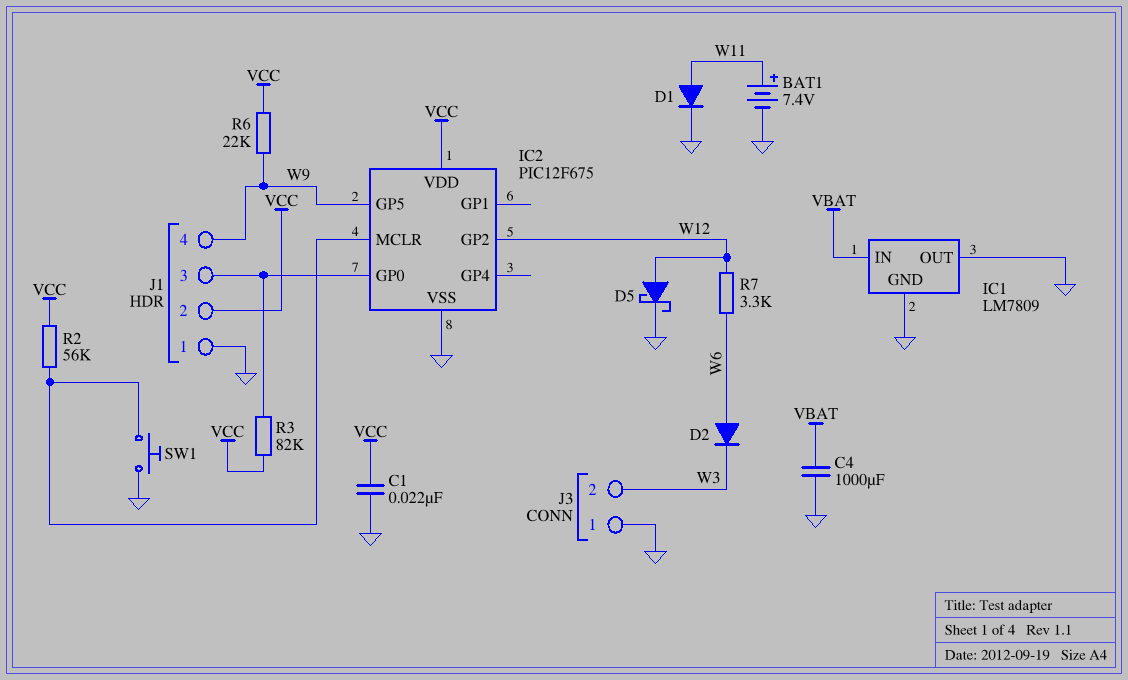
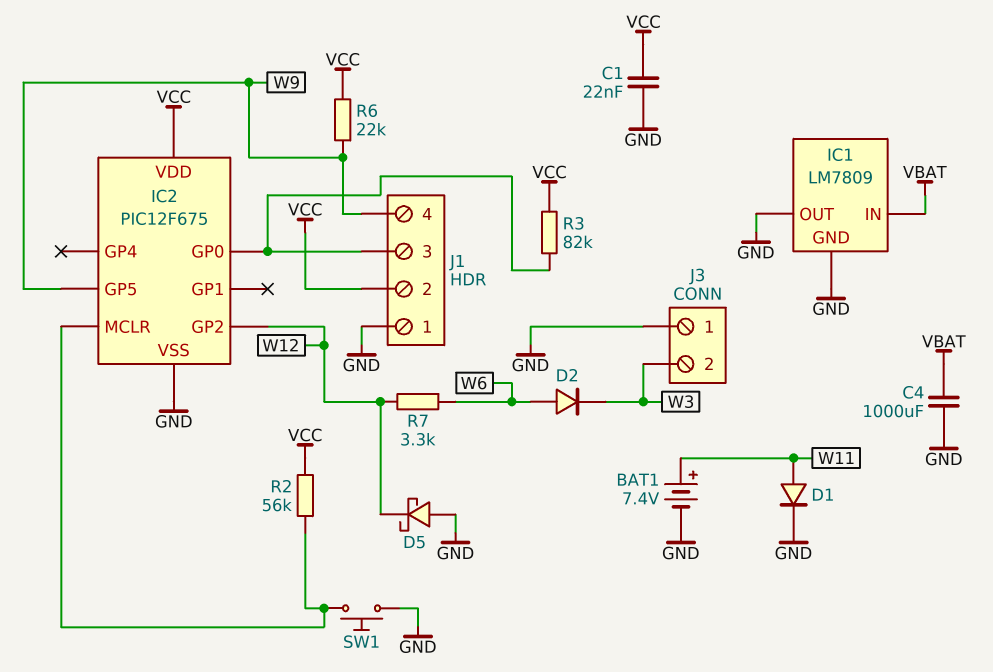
D5: schottky (A W12, K GND) -> schottky (A GND, K W12)

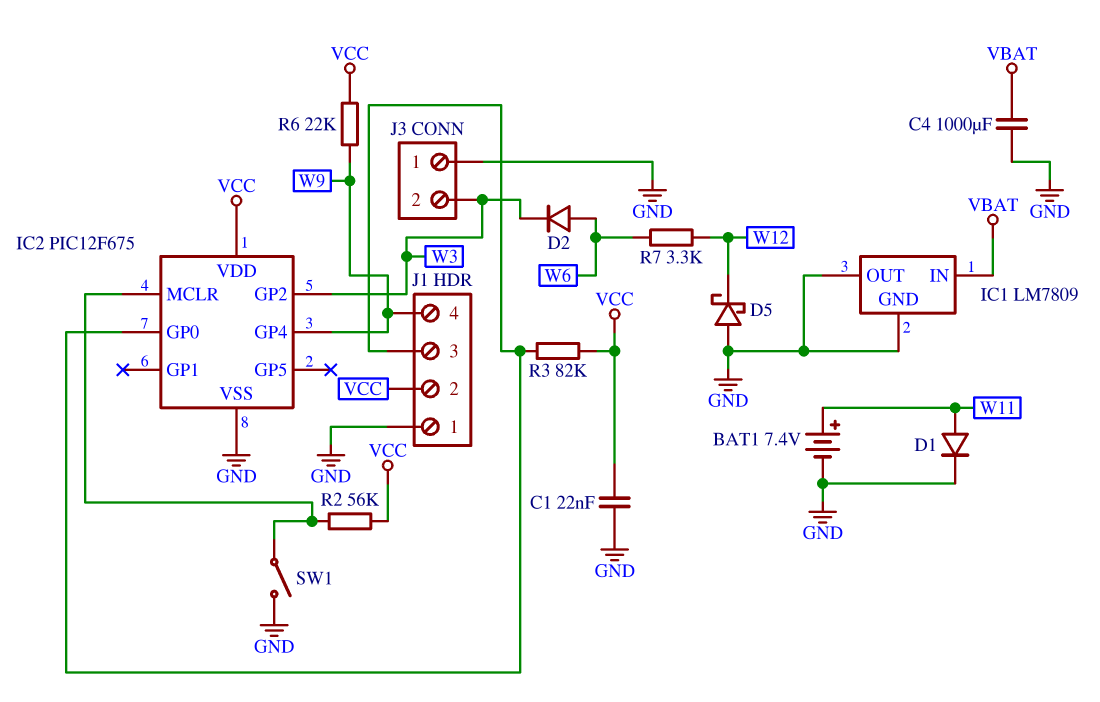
IC2 pin GP2: W12 -> W3
IC2 pin GP4: none -> W9
IC2 pin GP5: W9 -> none
SW1: button (GND, IC2/MCLR) -> switch (GND, IC2/MCLR)

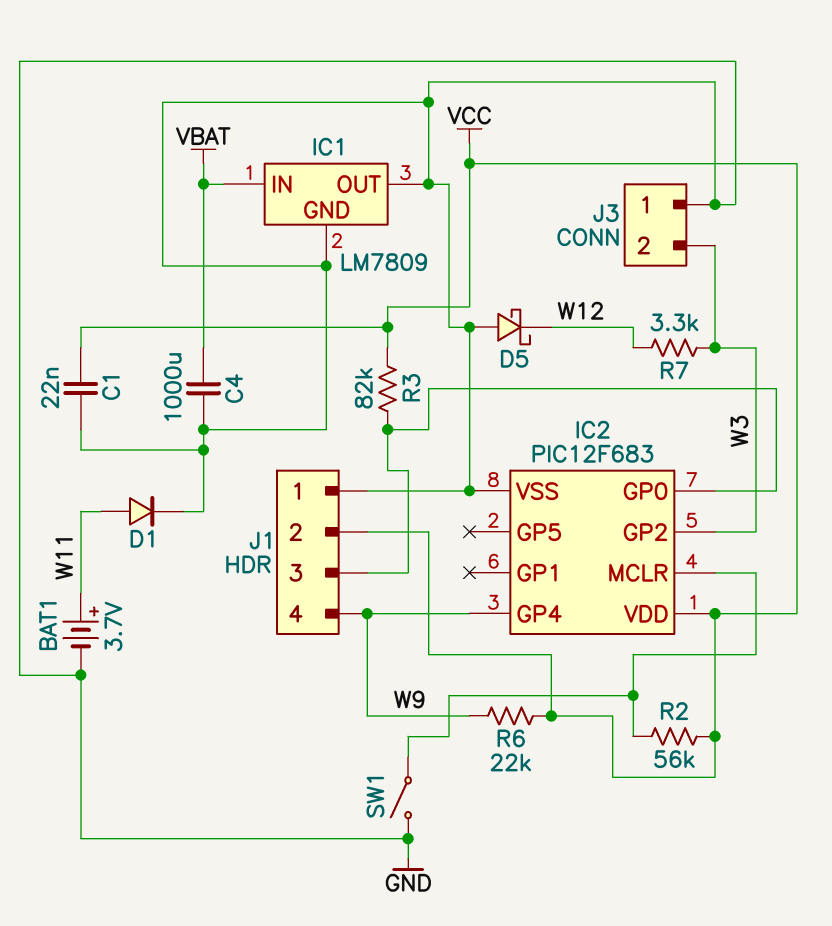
BAT1: 7.4V (plus W11, minus GND) -> 3.7V (plus W11, minus GND)
D2: diode (A W6, K W3) -> none
IC2: PIC12F675 -> PIC12F683
R7: 3.3k (W6, W12) -> 3.3k (W3, W12)

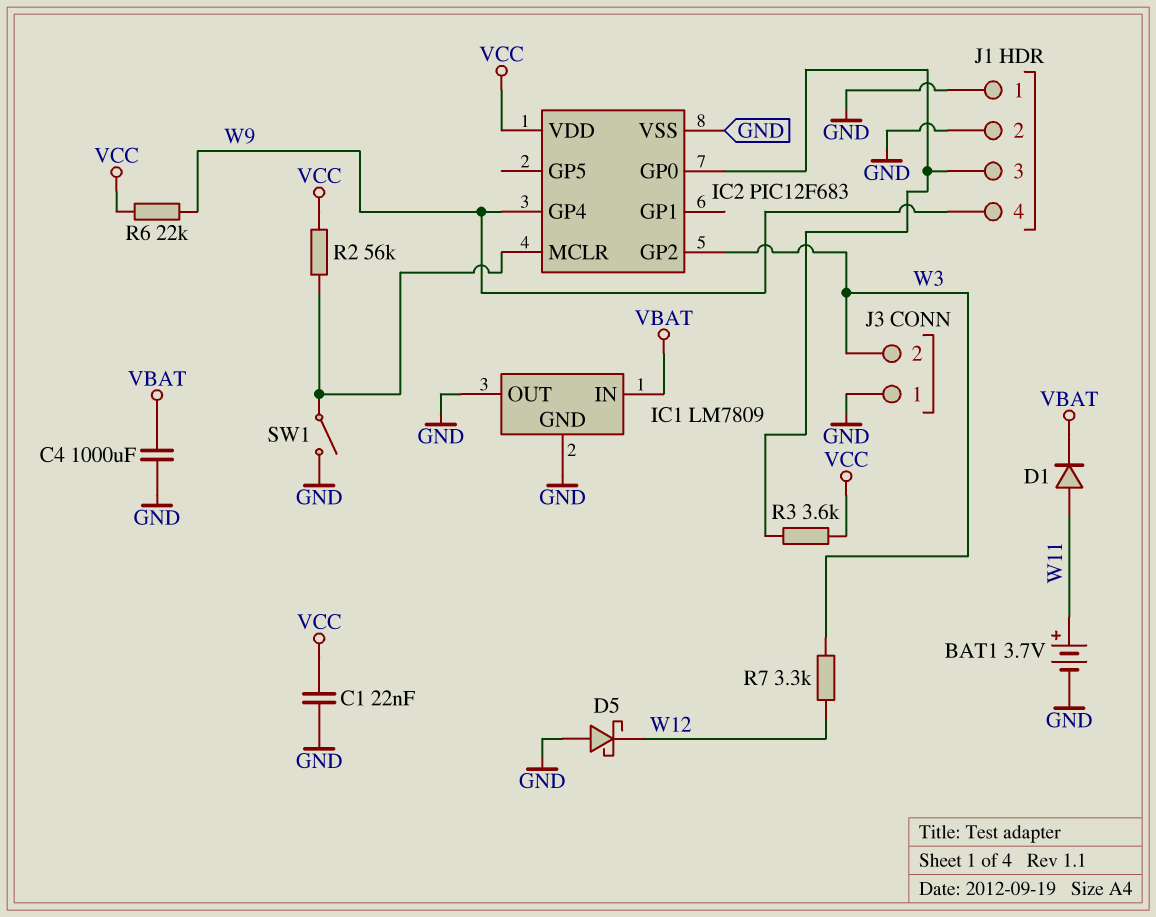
D1: diode (A W11, K GND) -> diode (A W11, K VBAT)
J1 pin 2: VCC -> GND
R3: 82k (IC2/GP0, VCC) -> 3.6k (IC2/GP0, VCC)

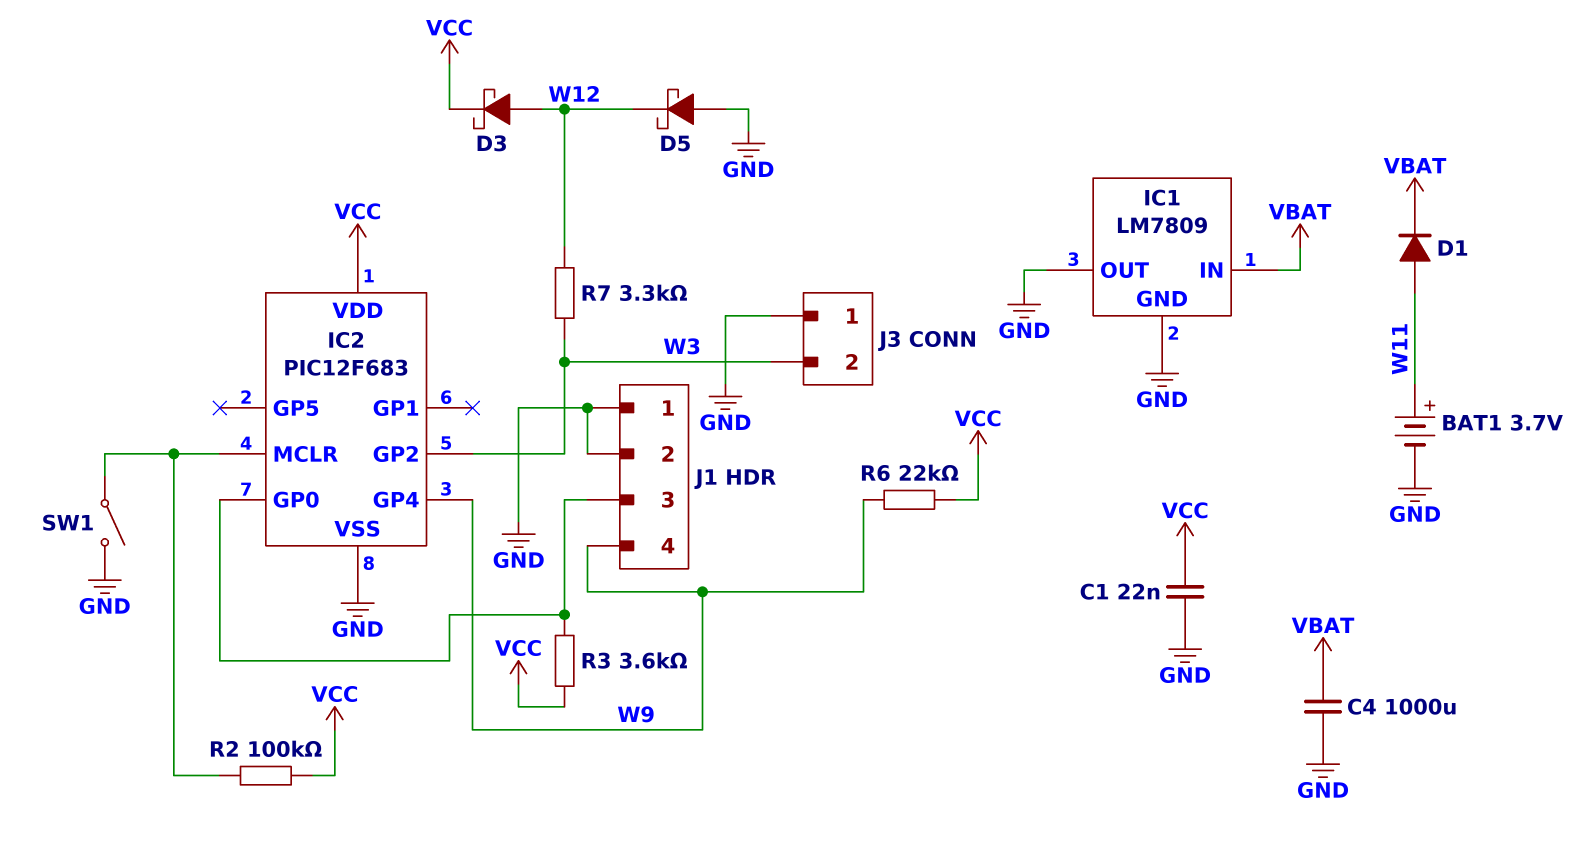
D3: none -> schottky (A W12, K VCC)
R2: 56k (IC2/MCLR, VCC) -> 100k (IC2/MCLR, VCC)

